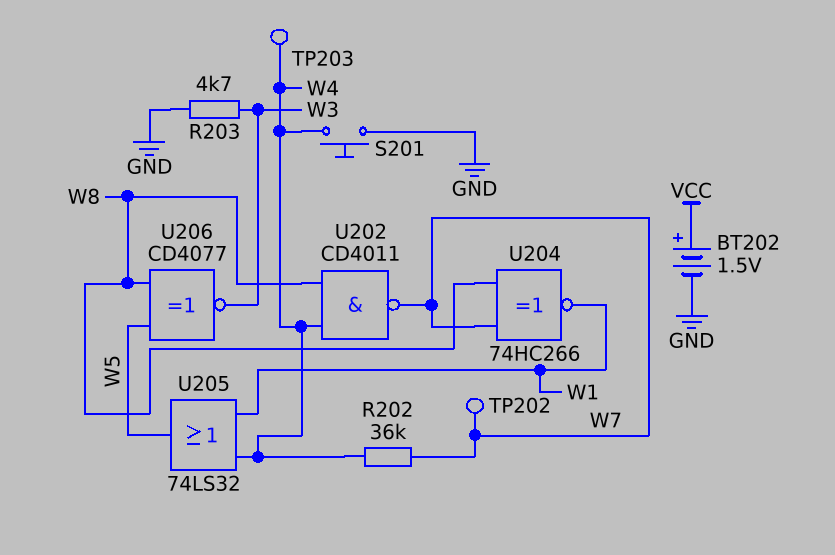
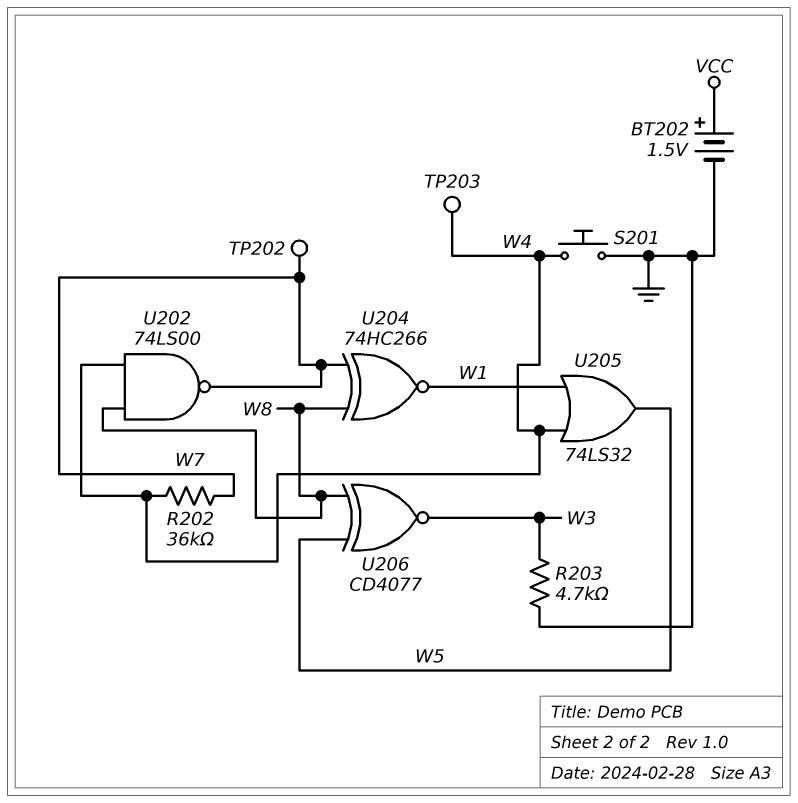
U202: NAND CD4011 (in W4, in W8, out W7) -> NAND 74LS00 (in W4, in W8, out W7)

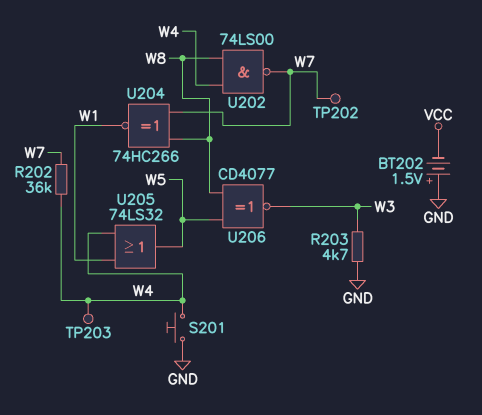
BT202: 1.5V (plus VCC, minus GND) -> 1.5V (plus GND, minus VCC)

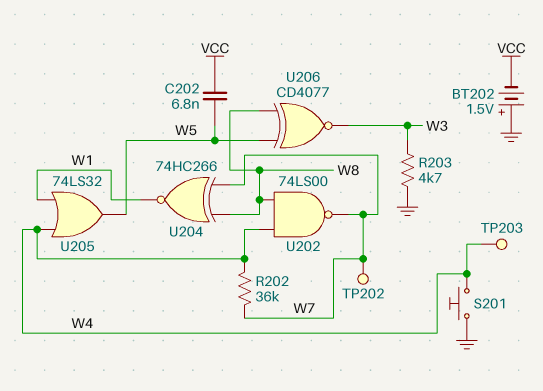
C202: none -> 6.8nF (VCC, W5)

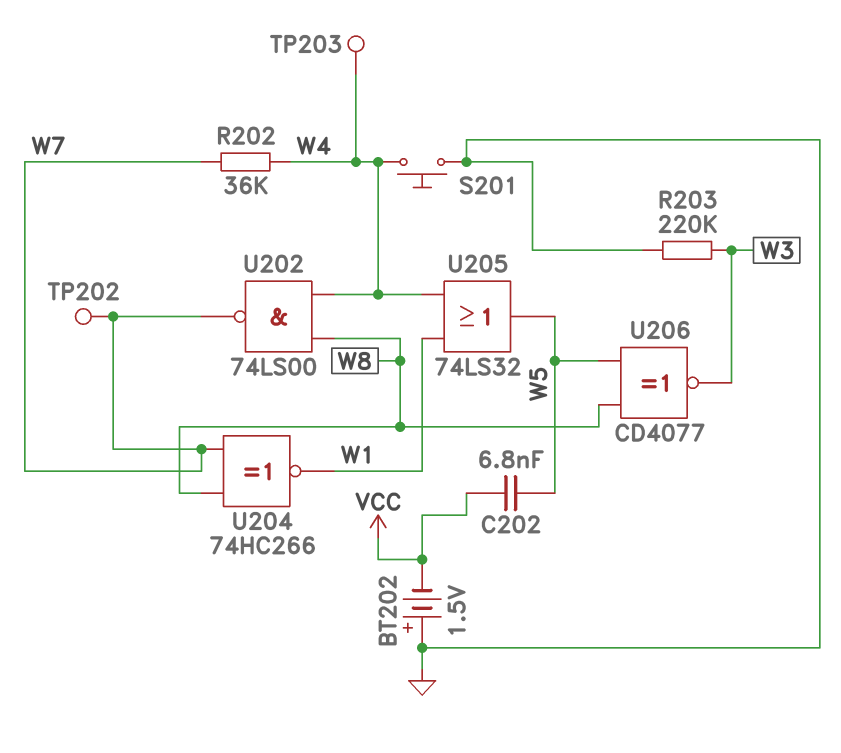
R203: 4.7k (GND, W3) -> 220k (GND, W3)

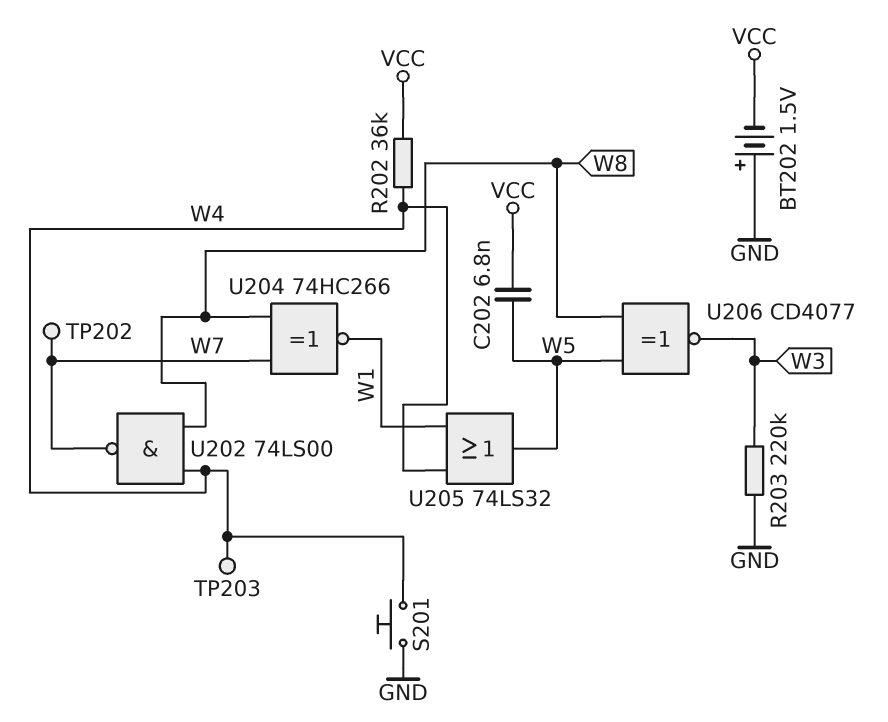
R202: 36k (W4, W7) -> 36k (VCC, W4)

